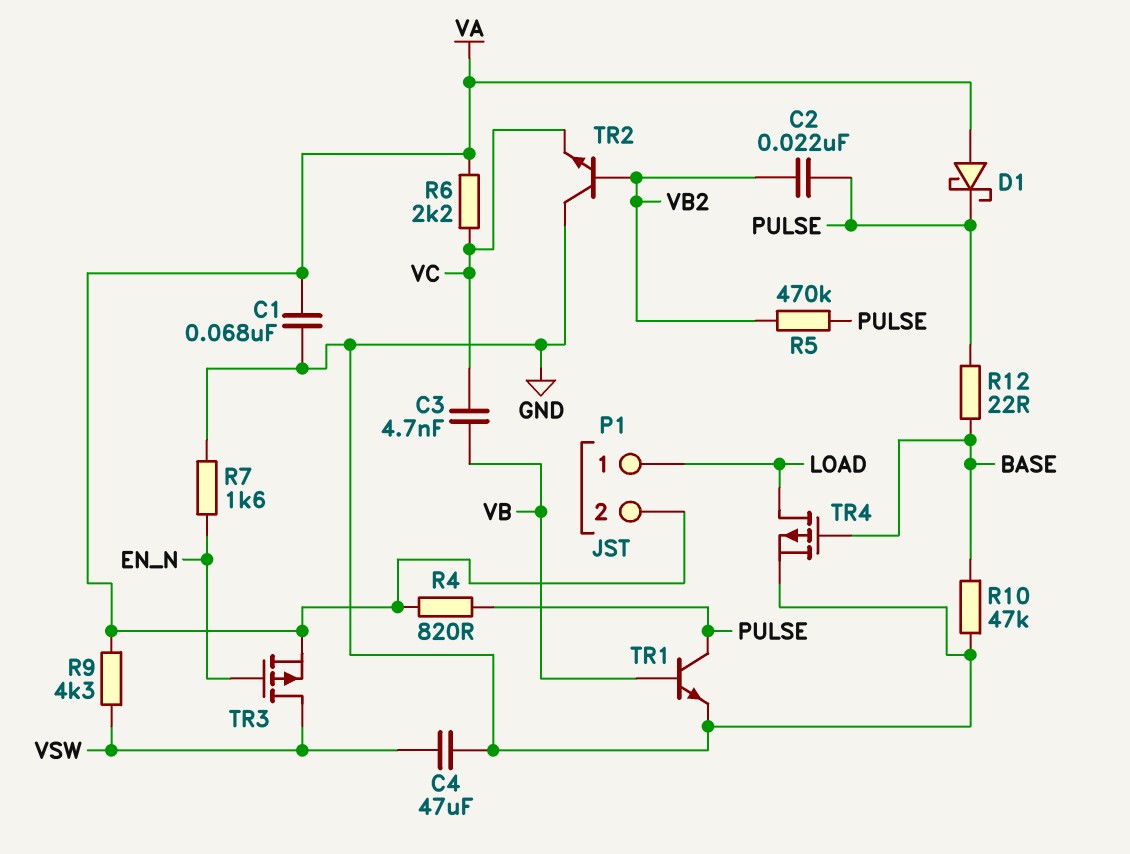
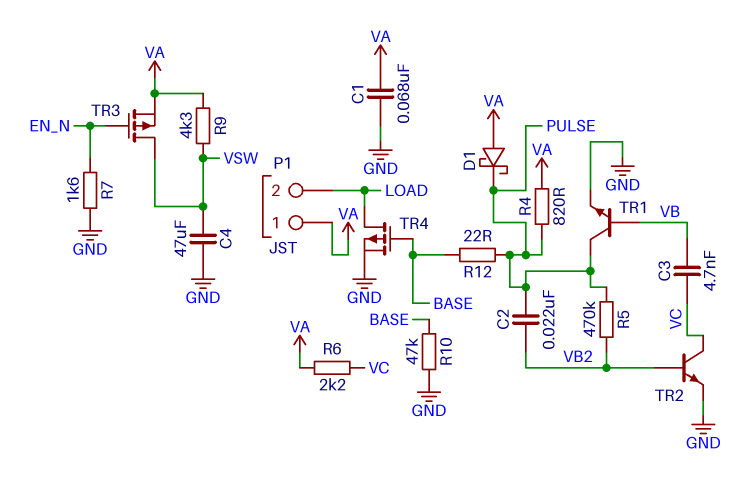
P1 pin 1: LOAD -> VA
P1 pin 2: VA -> LOAD
TR2: NPN (B VB2, C GND, E VC) -> NPN (B VB2, C VC, E GND)

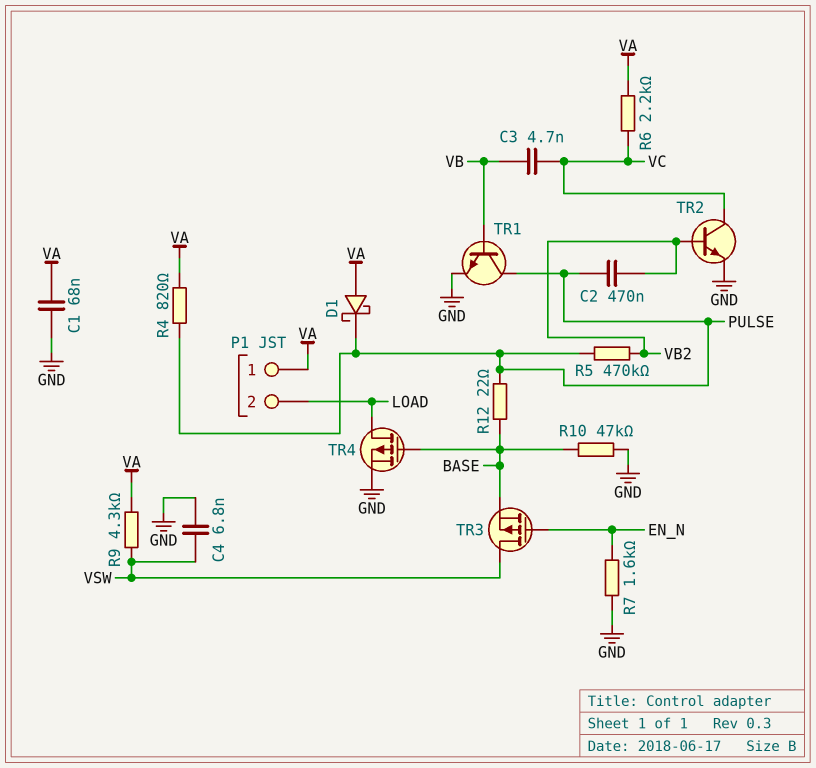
C2: 22nF (PULSE, VB2) -> 470nF (PULSE, VB2)
C4: 47uF (GND, VSW) -> 6.8nF (GND, VSW)
TR3: PMOS (G EN_N, D VSW, S VA) -> PMOS (G EN_N, D VSW, S BASE)

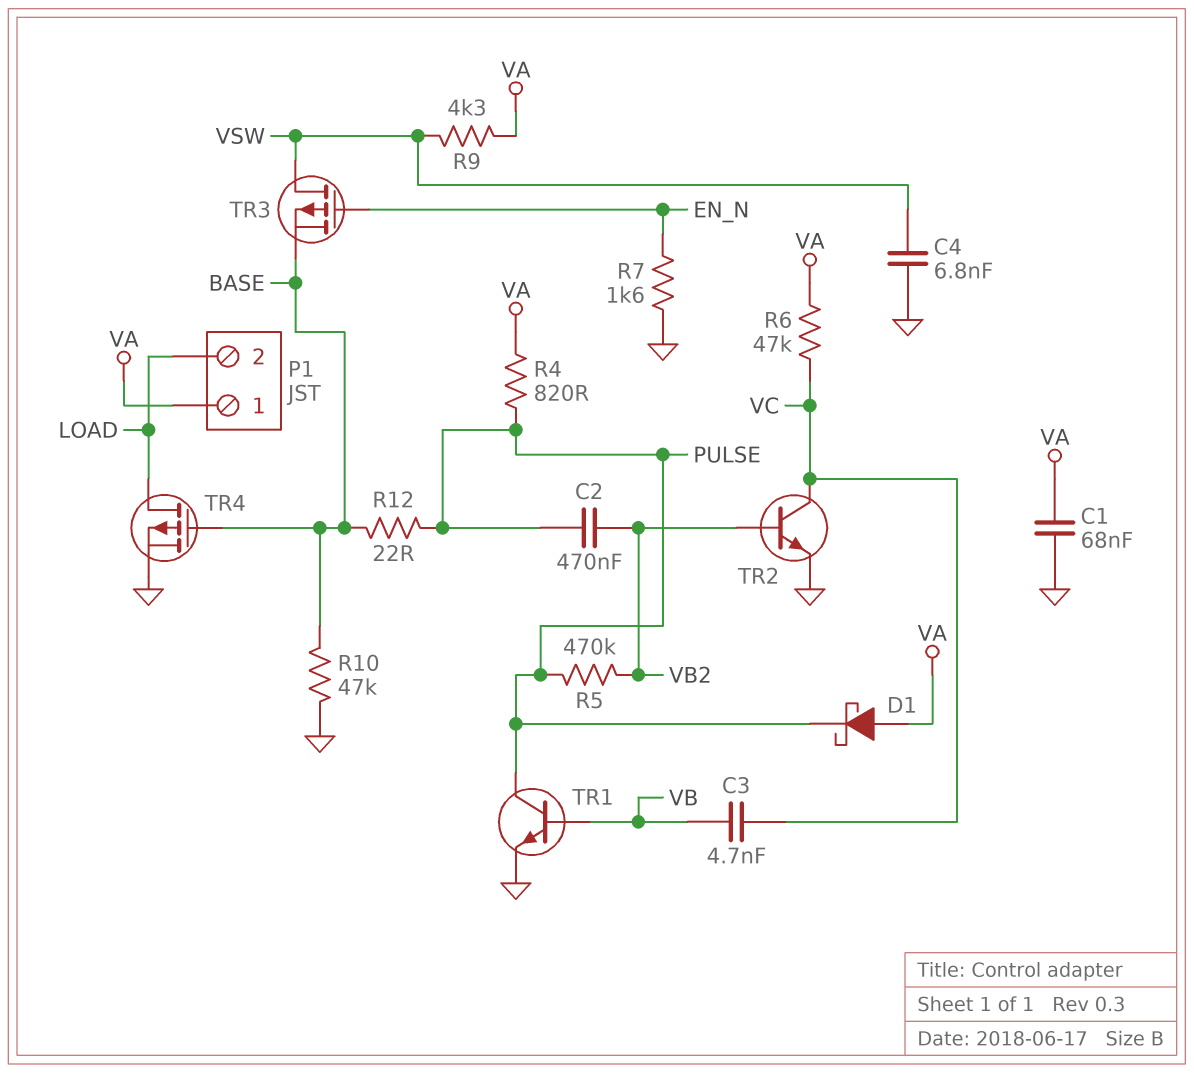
R6: 2.2k (VA, VC) -> 47k (VA, VC)

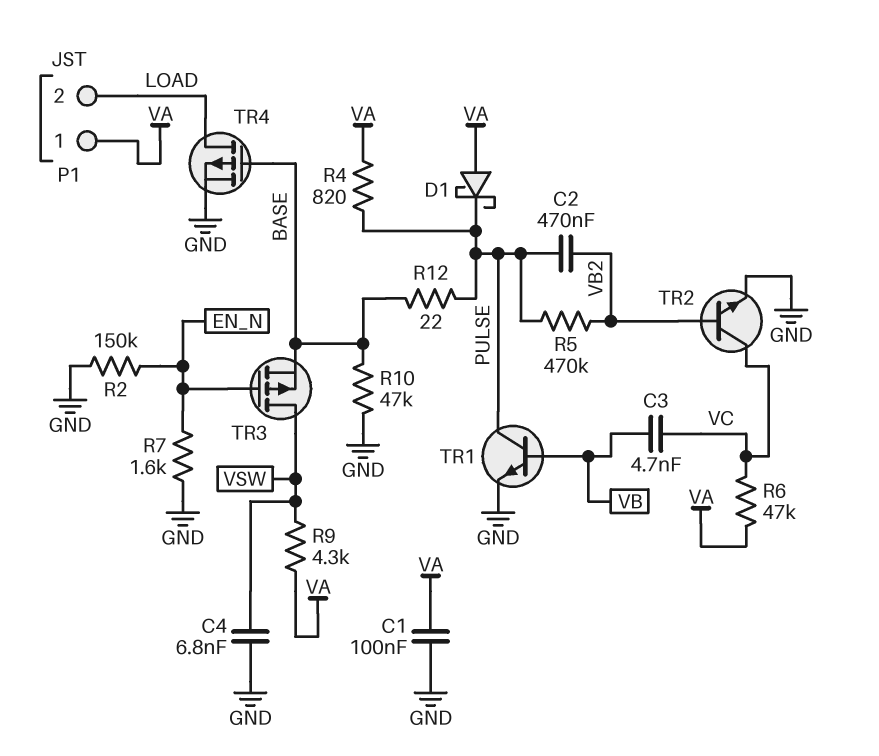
C1: 68nF (GND, VA) -> 100nF (GND, VA)
R2: none -> 150k (EN_N, GND)

